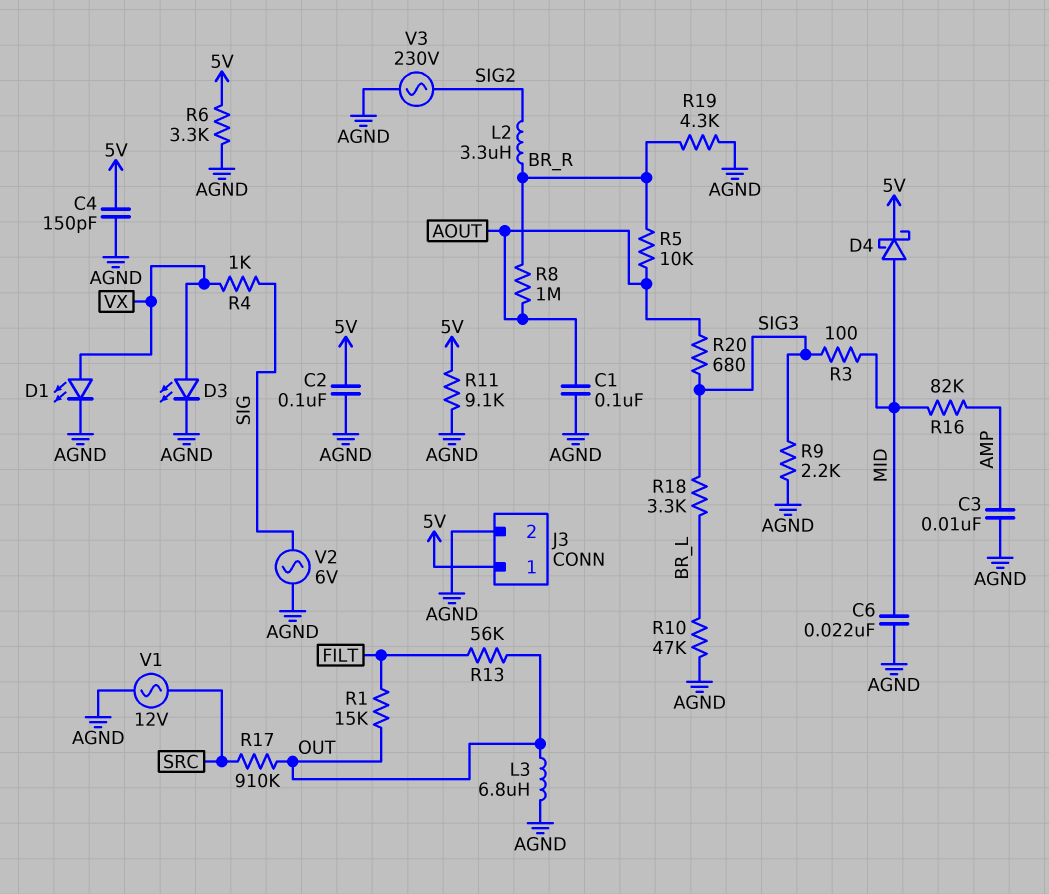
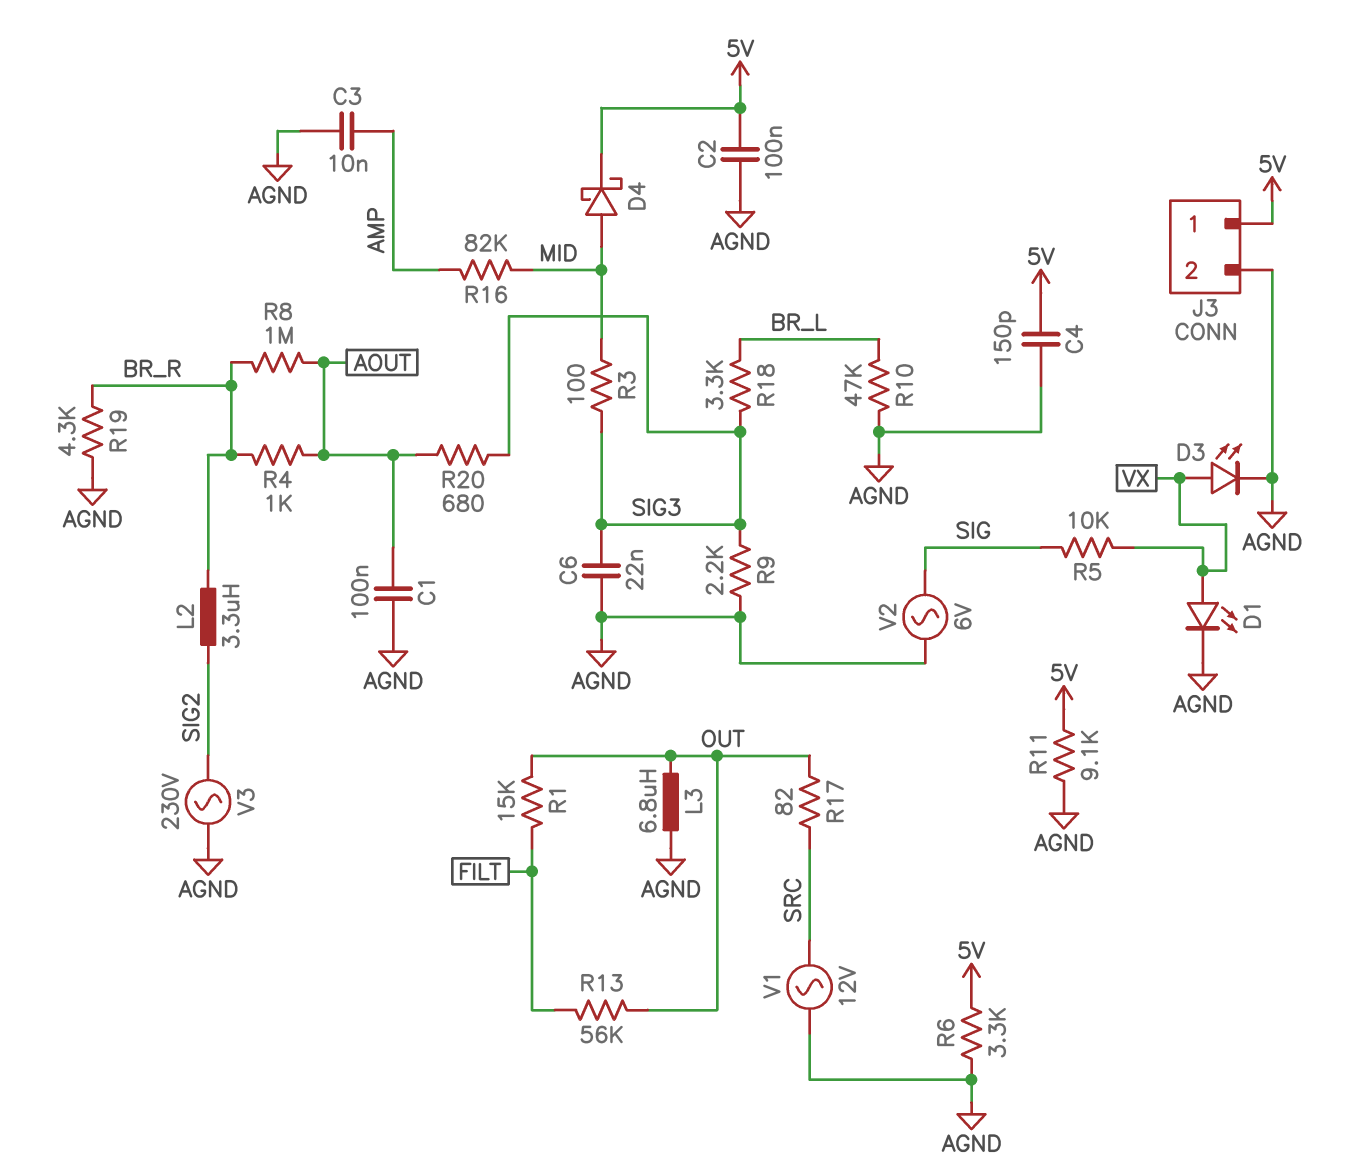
C6: 22nF (AGND, MID) -> 22nF (AGND, SIG3)
R4: 1k (SIG, VX) -> 1k (AOUT, BR_R)
R5: 10k (AOUT, BR_R) -> 10k (SIG, VX)
R17: 910k (OUT, SRC) -> 82 (OUT, SRC)

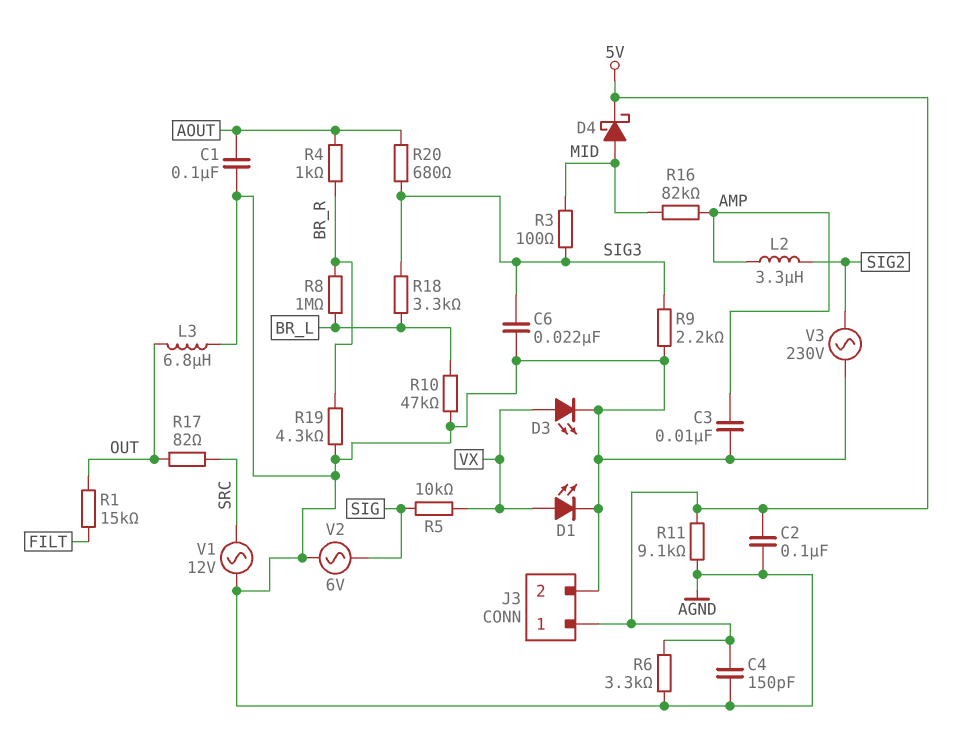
L2: 3.3uH (BR_R, SIG2) -> 3.3uH (AMP, SIG2)
R8: 1M (AOUT, BR_R) -> 1M (BR_L, BR_R)
R13: 56k (FILT, OUT) -> none

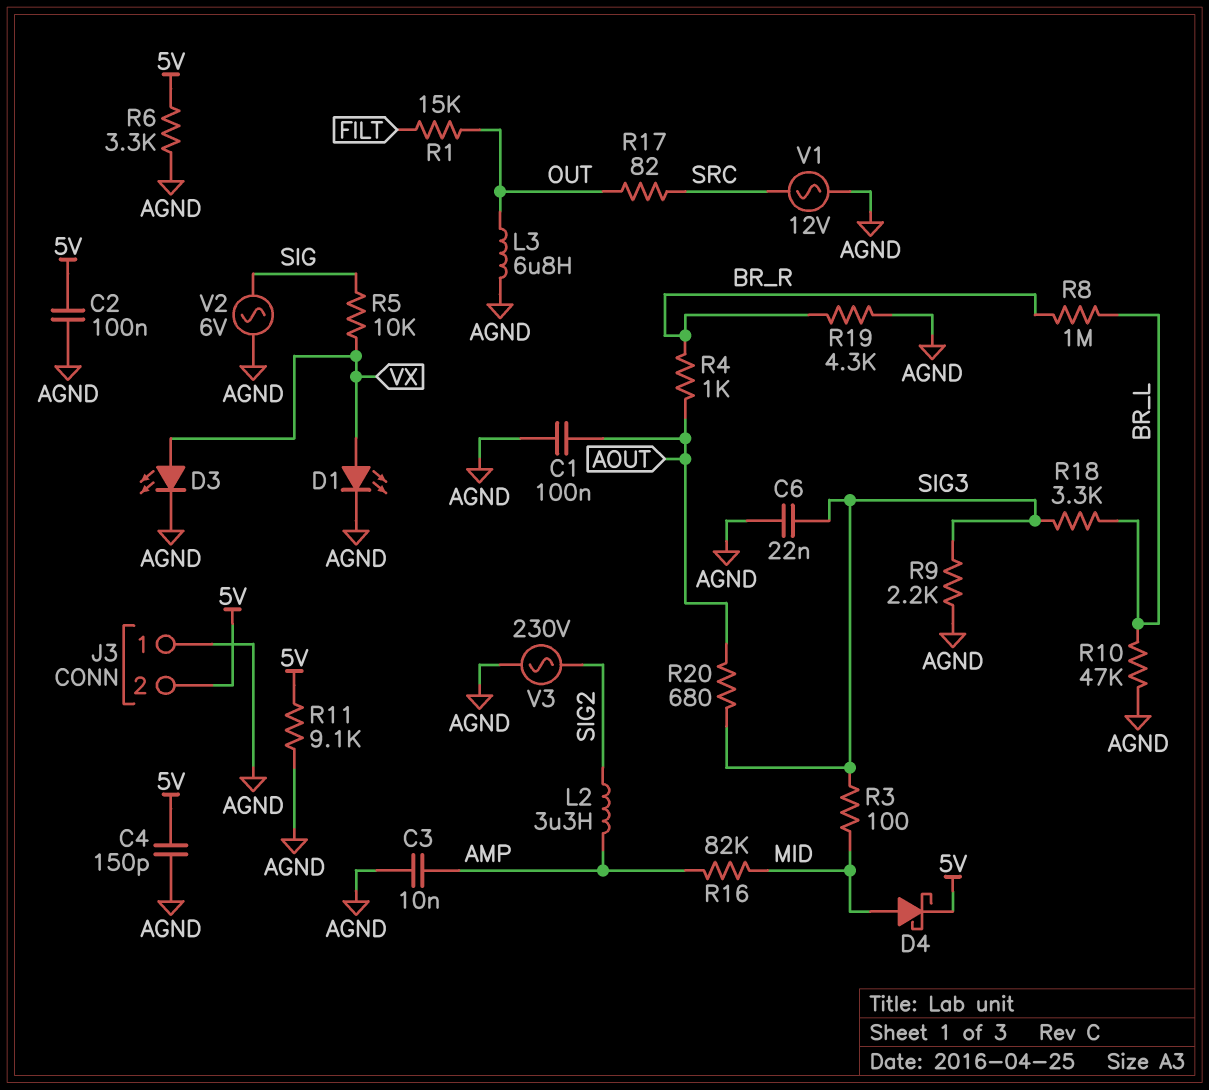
J3 pin 1: 5V -> AGND
J3 pin 2: AGND -> 5V

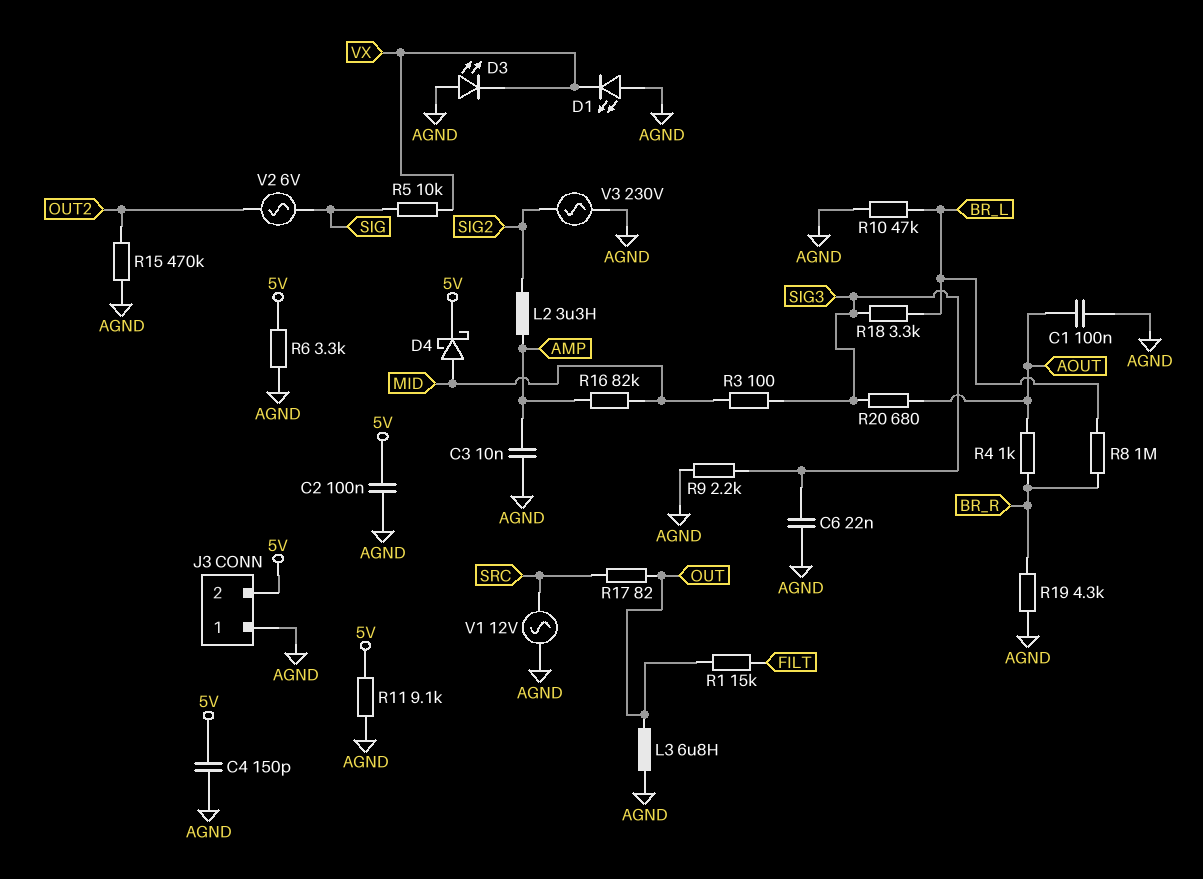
D1: LED (A VX, K AGND) -> LED (A AGND, K VX)
D3: LED (A VX, K AGND) -> LED (A AGND, K VX)
R15: none -> 470k (AGND, OUT2)
V2: AC 6V (AGND, SIG) -> AC 6V (OUT2, SIG)

